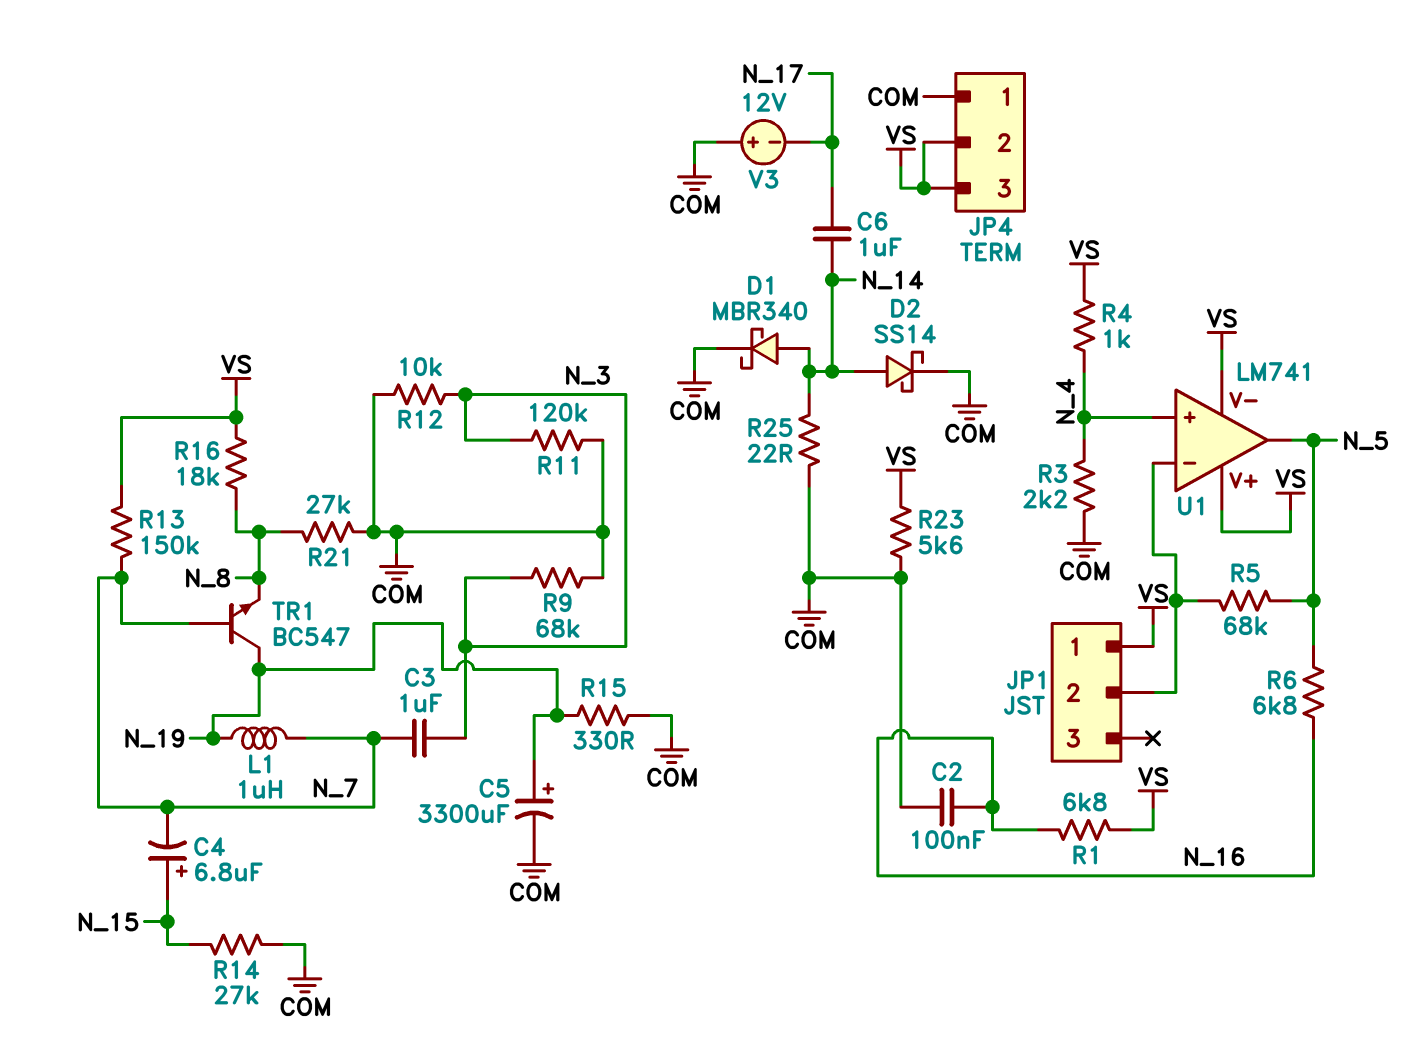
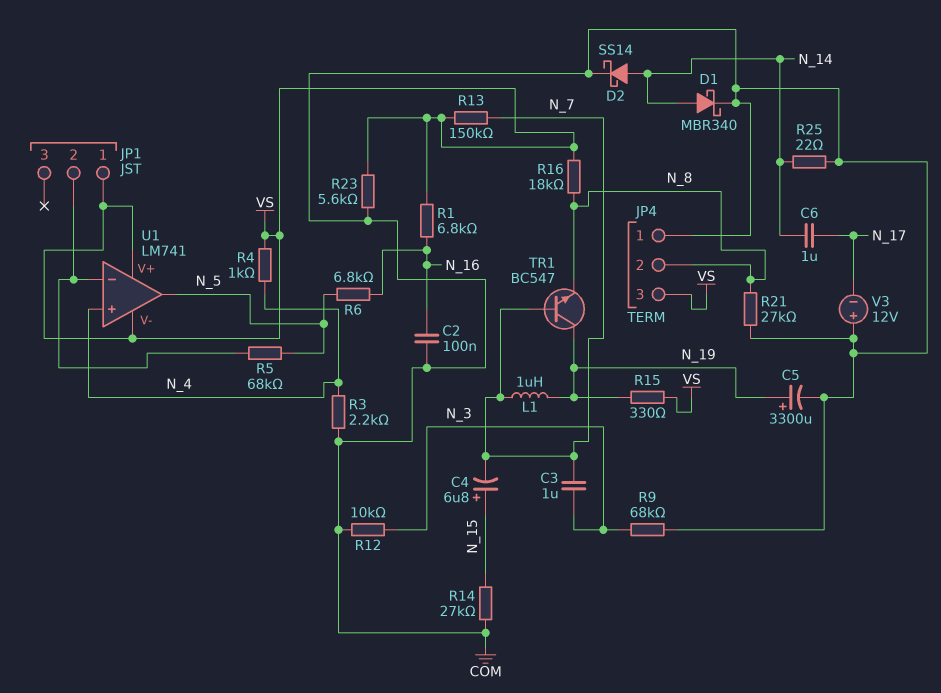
JP4 pin 2: VS -> N_8
R11: 120k (COM, N_3) -> none
R15: 330 (COM, N_19) -> 330 (N_19, VS)

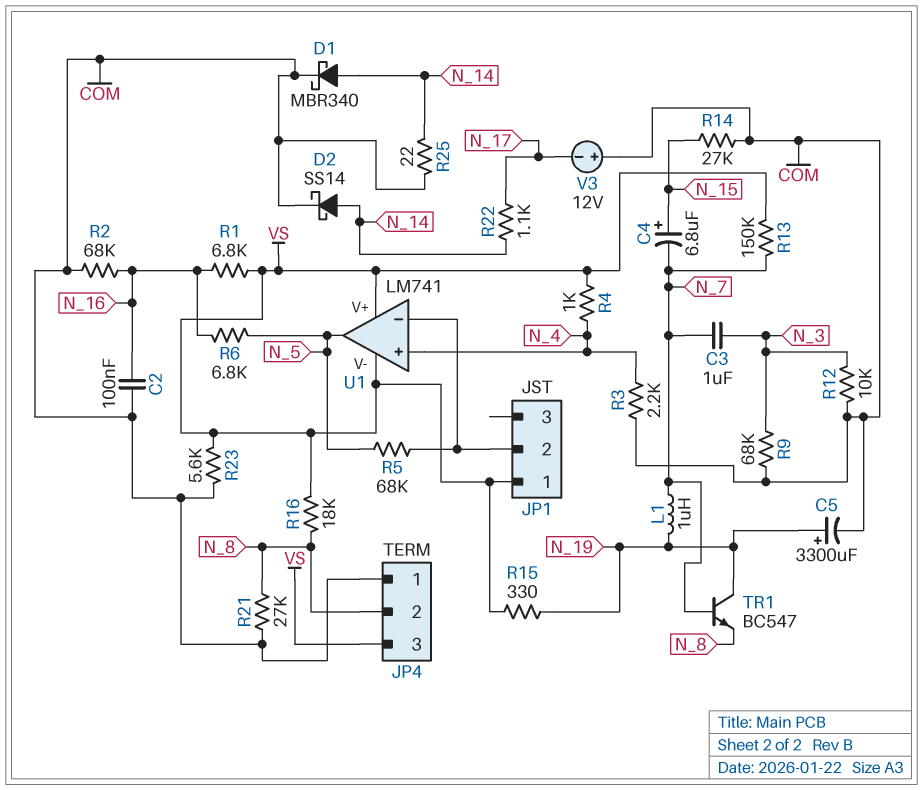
C6: 1uF (N_14, N_17) -> none
R2: none -> 68k (COM, N_16)
R22: none -> 1.1k (N_14, N_17)

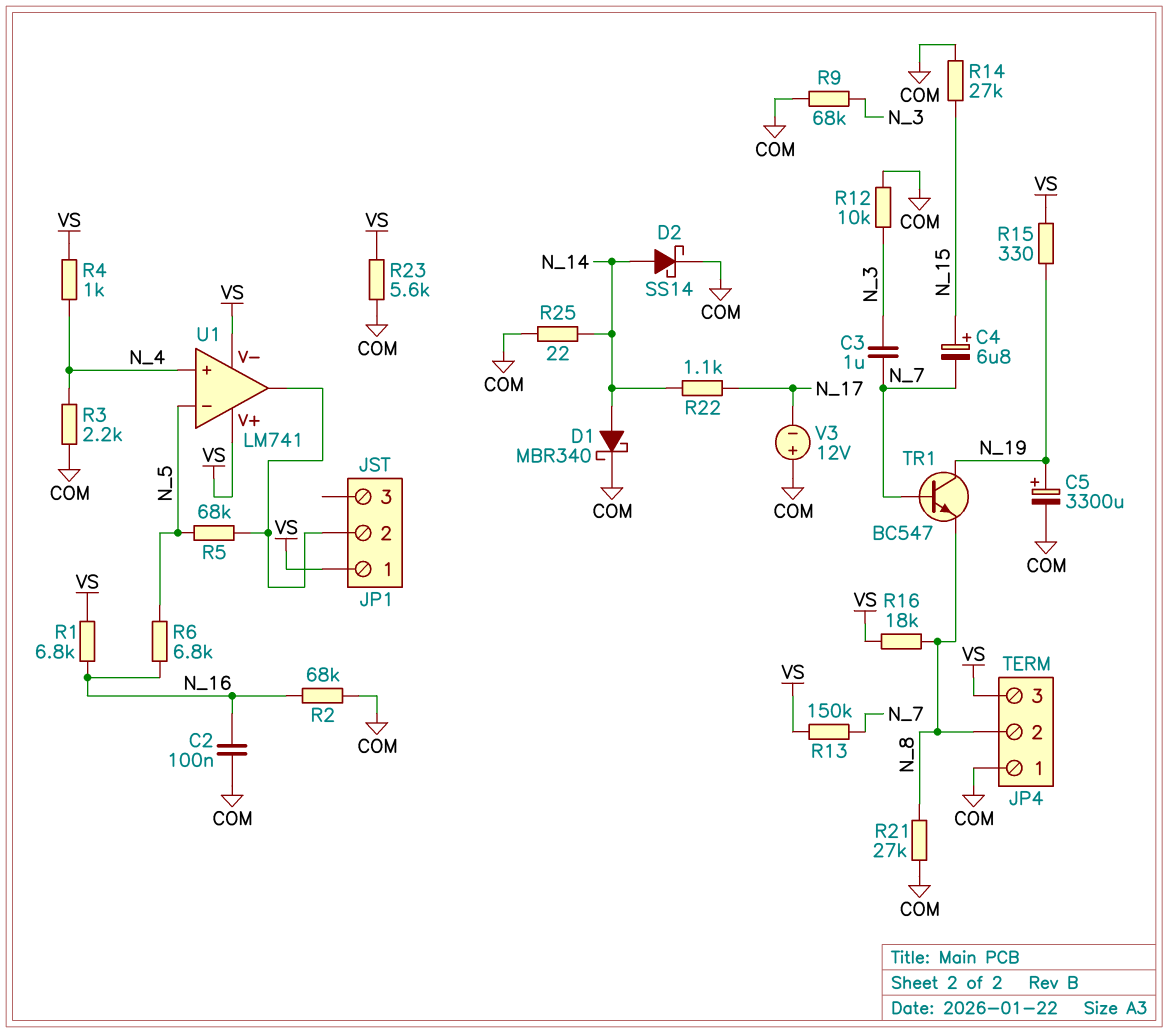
L1: 1uH (N_7, N_19) -> none
U1 pin in-: JP1/2 -> N_5
U1 pin out: N_5 -> JP1/2

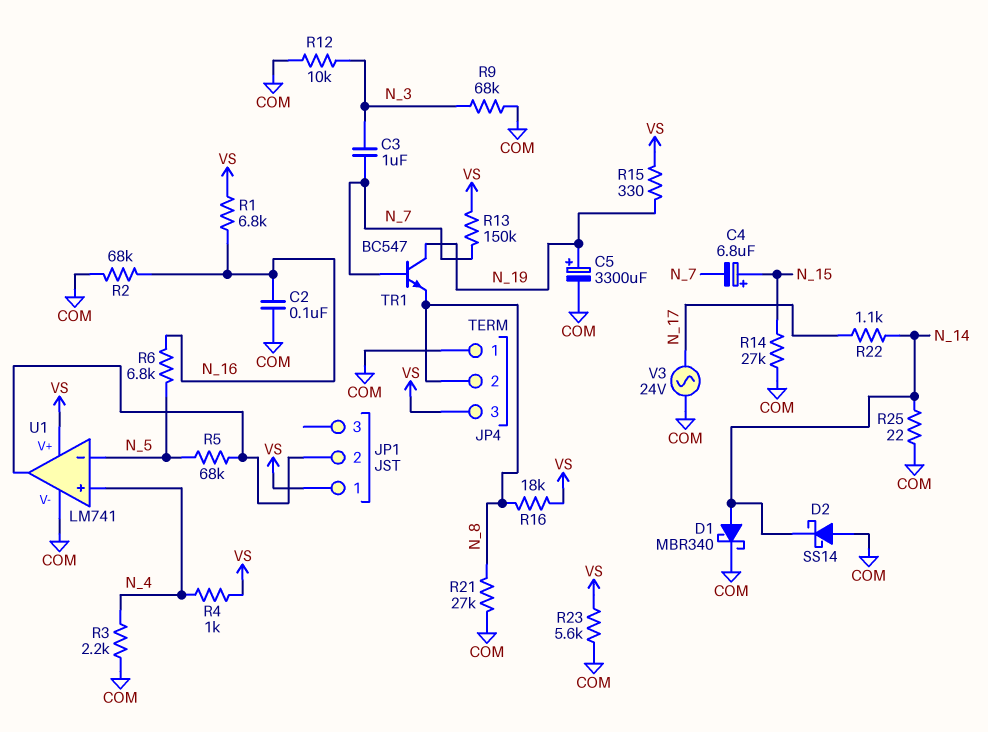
D2: schottky SS14 (A N_14, K COM) -> schottky SS14 (A COM, K N_14)
U1 pin V-: VS -> COM
V3: 12V (plus COM, minus N_17) -> AC 24V (COM, N_17)

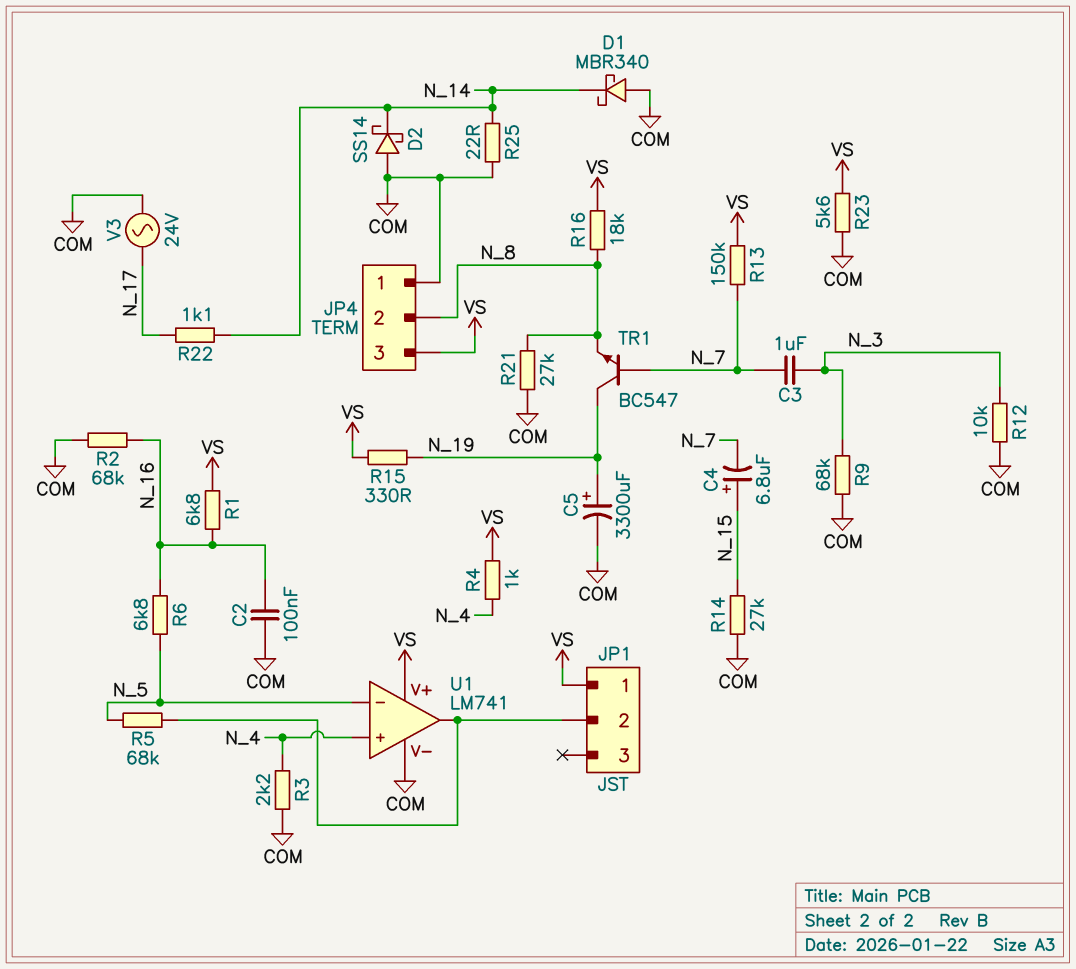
D1: schottky MBR340 (A N_14, K COM) -> schottky MBR340 (A COM, K N_14)

